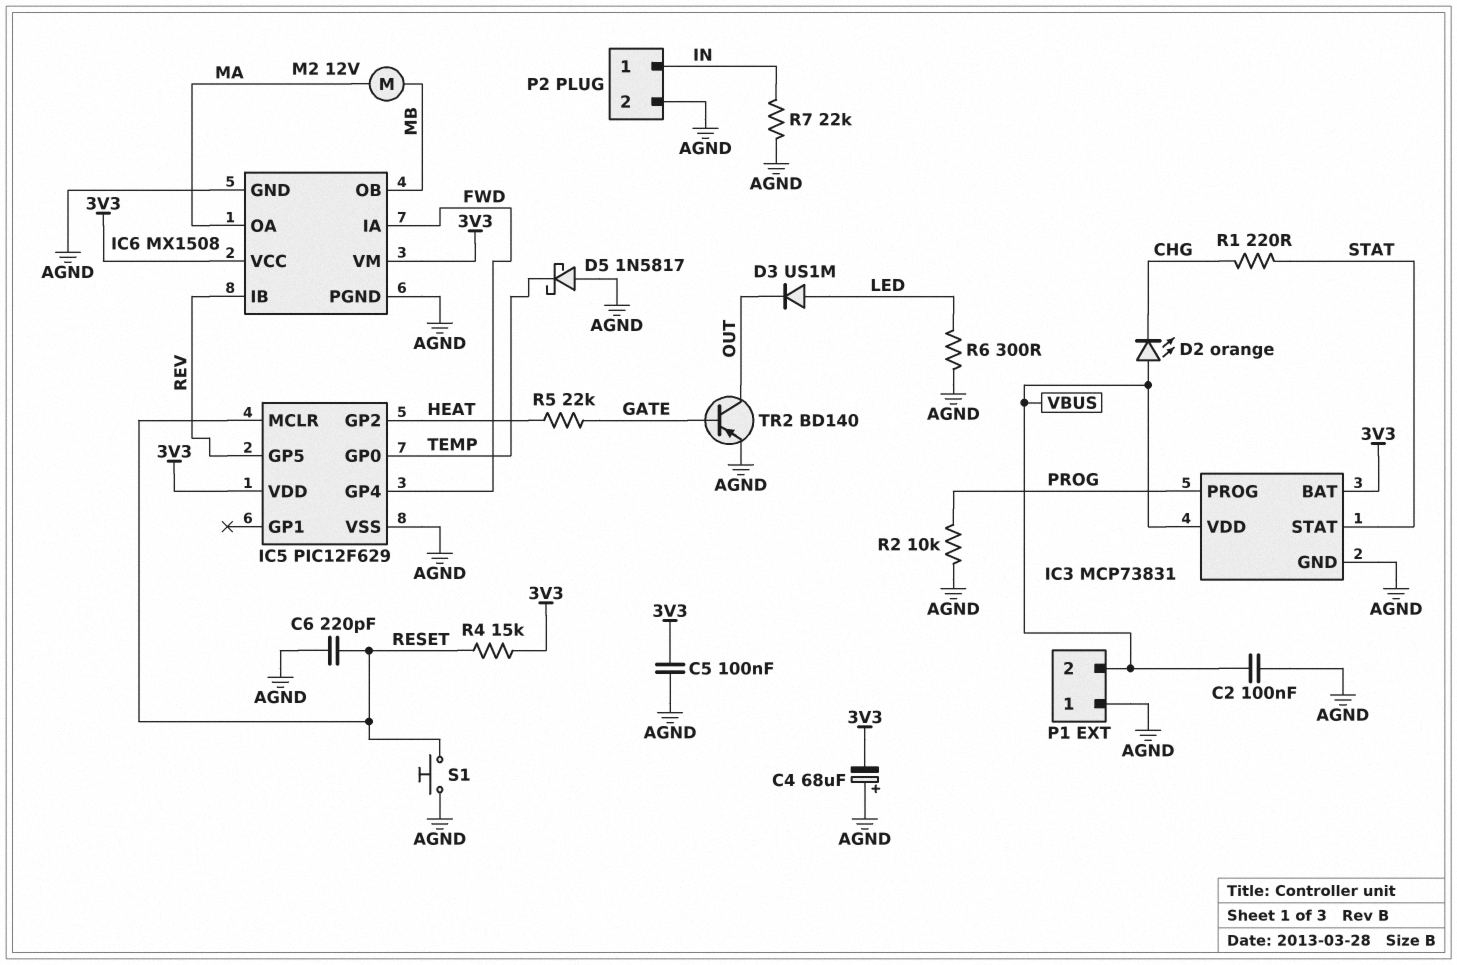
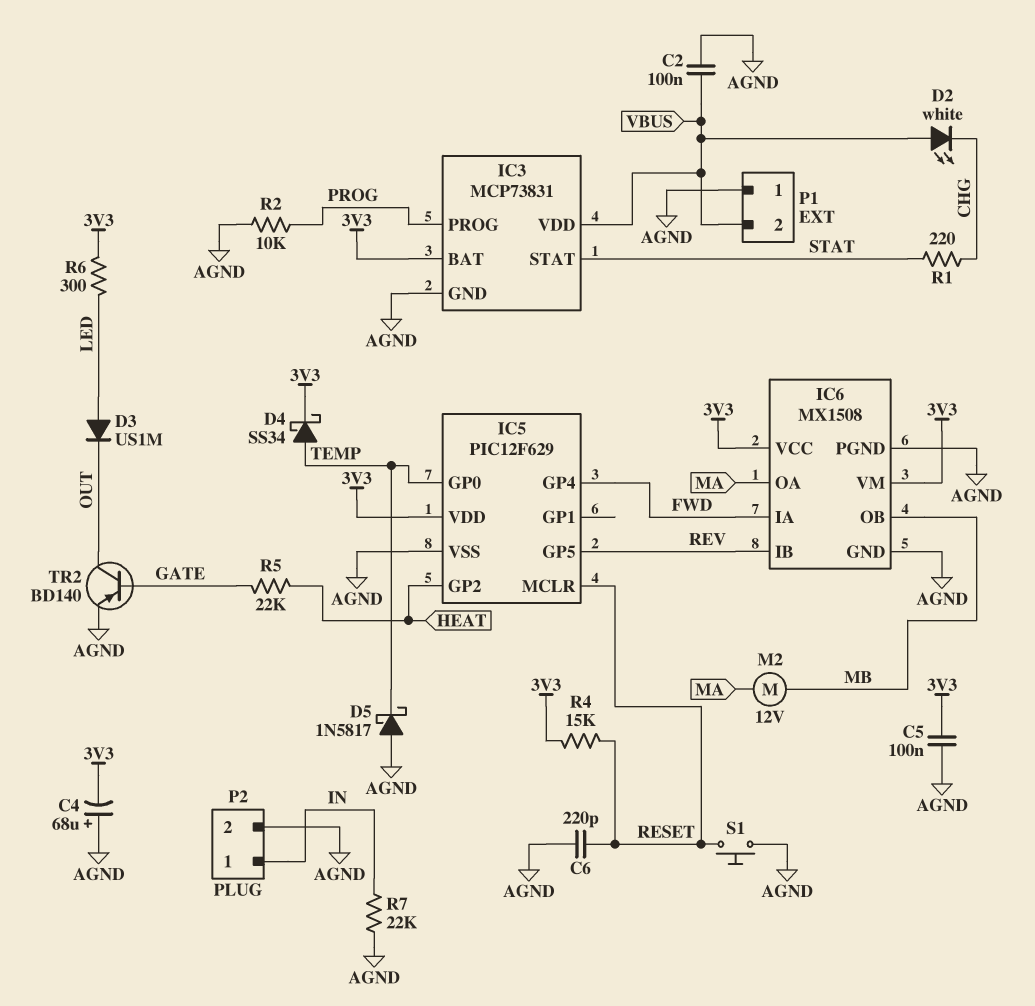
D2: LED orange (A VBUS, K CHG) -> LED white (A VBUS, K CHG)
D4: none -> schottky SS34 (A TEMP, K 3V3)
R6: 300 (AGND, LED) -> 300 (3V3, LED)

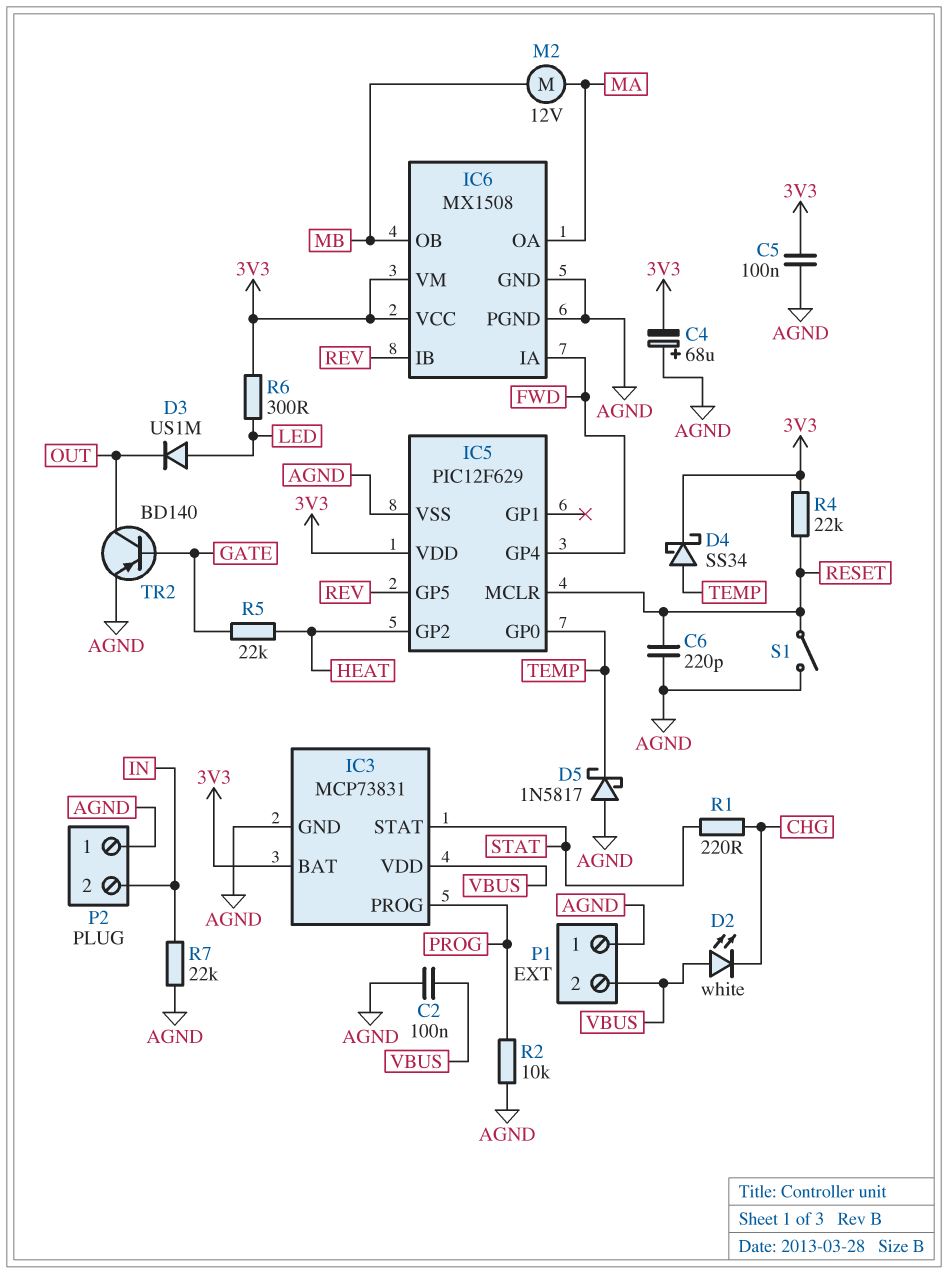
P2 pin 1: IN -> AGND
P2 pin 2: AGND -> IN
R4: 15k (3V3, RESET) -> 22k (3V3, RESET)
S1: button (AGND, RESET) -> switch (AGND, RESET)

